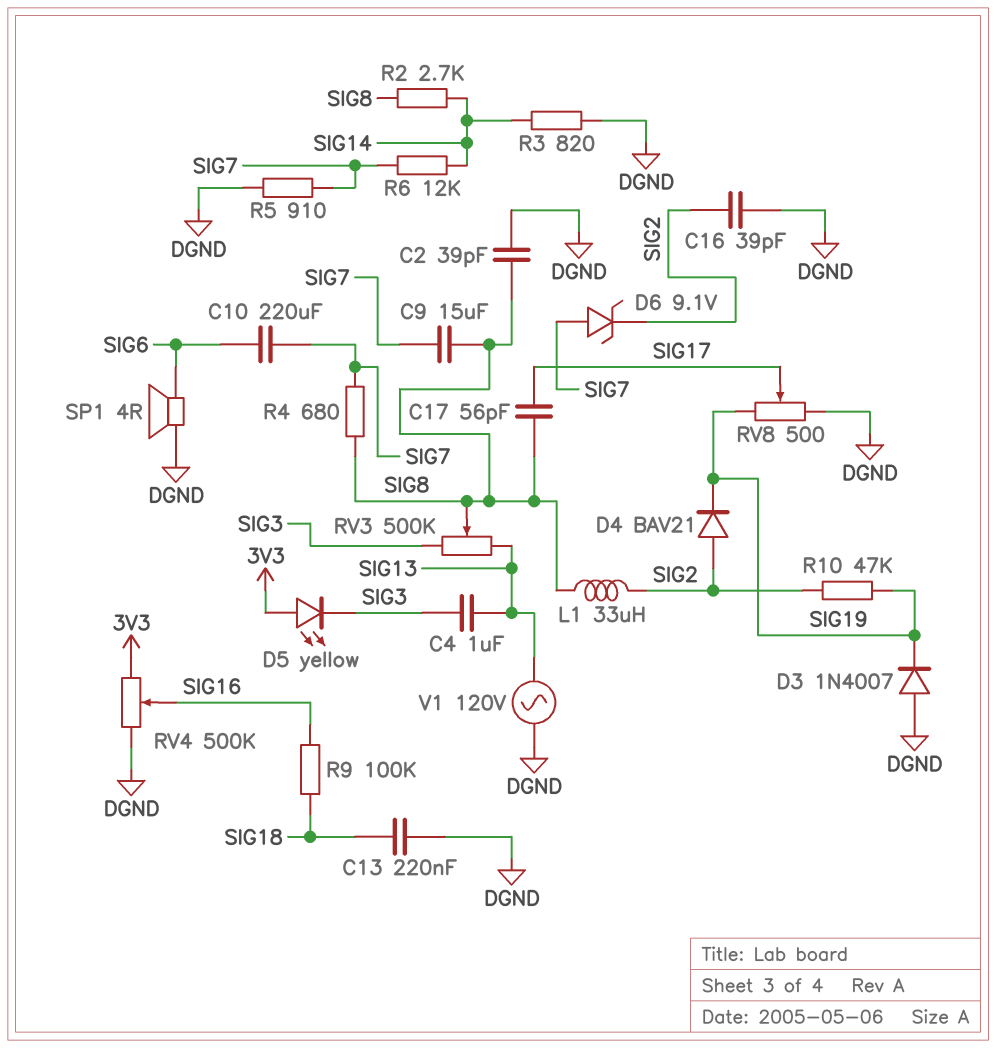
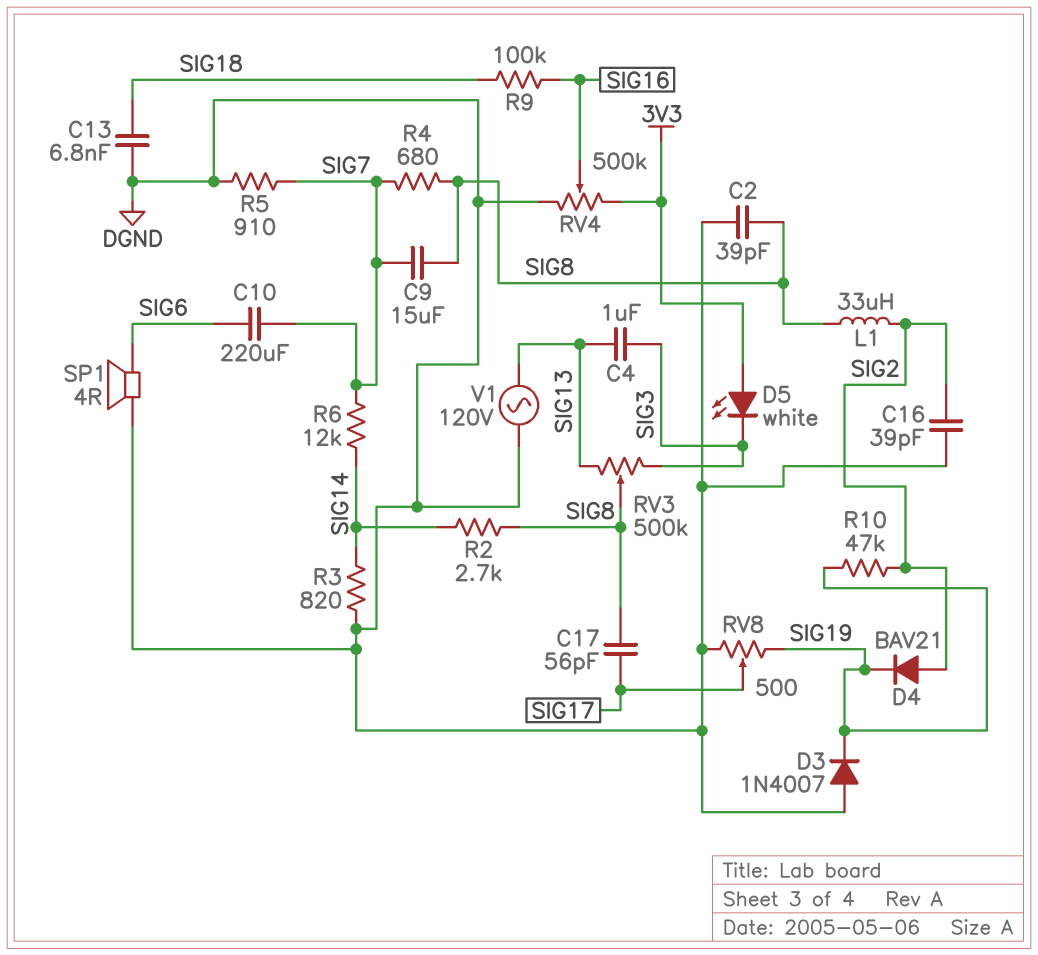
C13: 220nF (DGND, SIG18) -> 6.8nF (DGND, SIG18)
D5: LED yellow (A 3V3, K SIG3) -> LED white (A 3V3, K SIG3)
D6: zener 9.1V (A SIG7, K SIG2) -> none

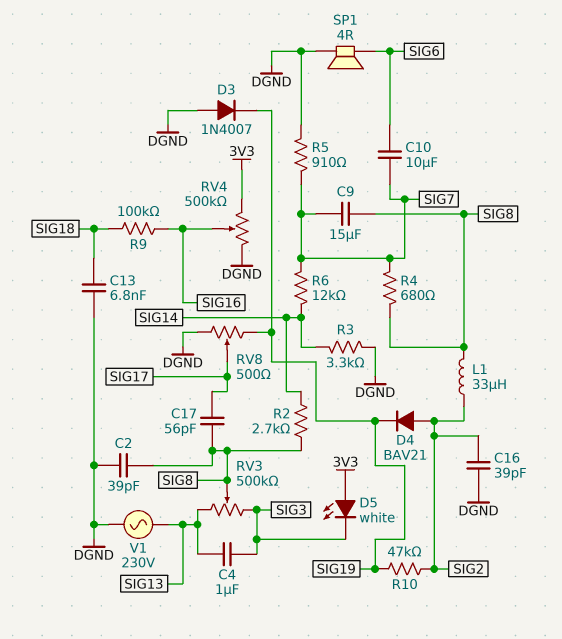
C10: 220uF (SIG6, SIG7) -> 10uF (SIG6, SIG7)
R3: 820 (DGND, SIG14) -> 3.3k (DGND, SIG14)
V1: AC 120V (DGND, SIG13) -> AC 230V (DGND, SIG13)

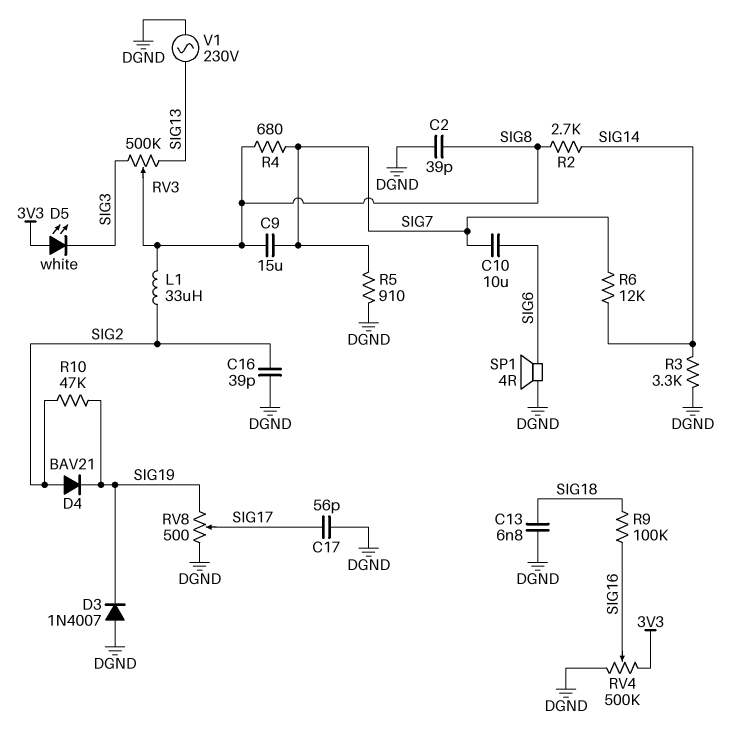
C4: 1uF (SIG3, SIG13) -> none
C17: 56pF (SIG8, SIG17) -> 56pF (DGND, SIG17)

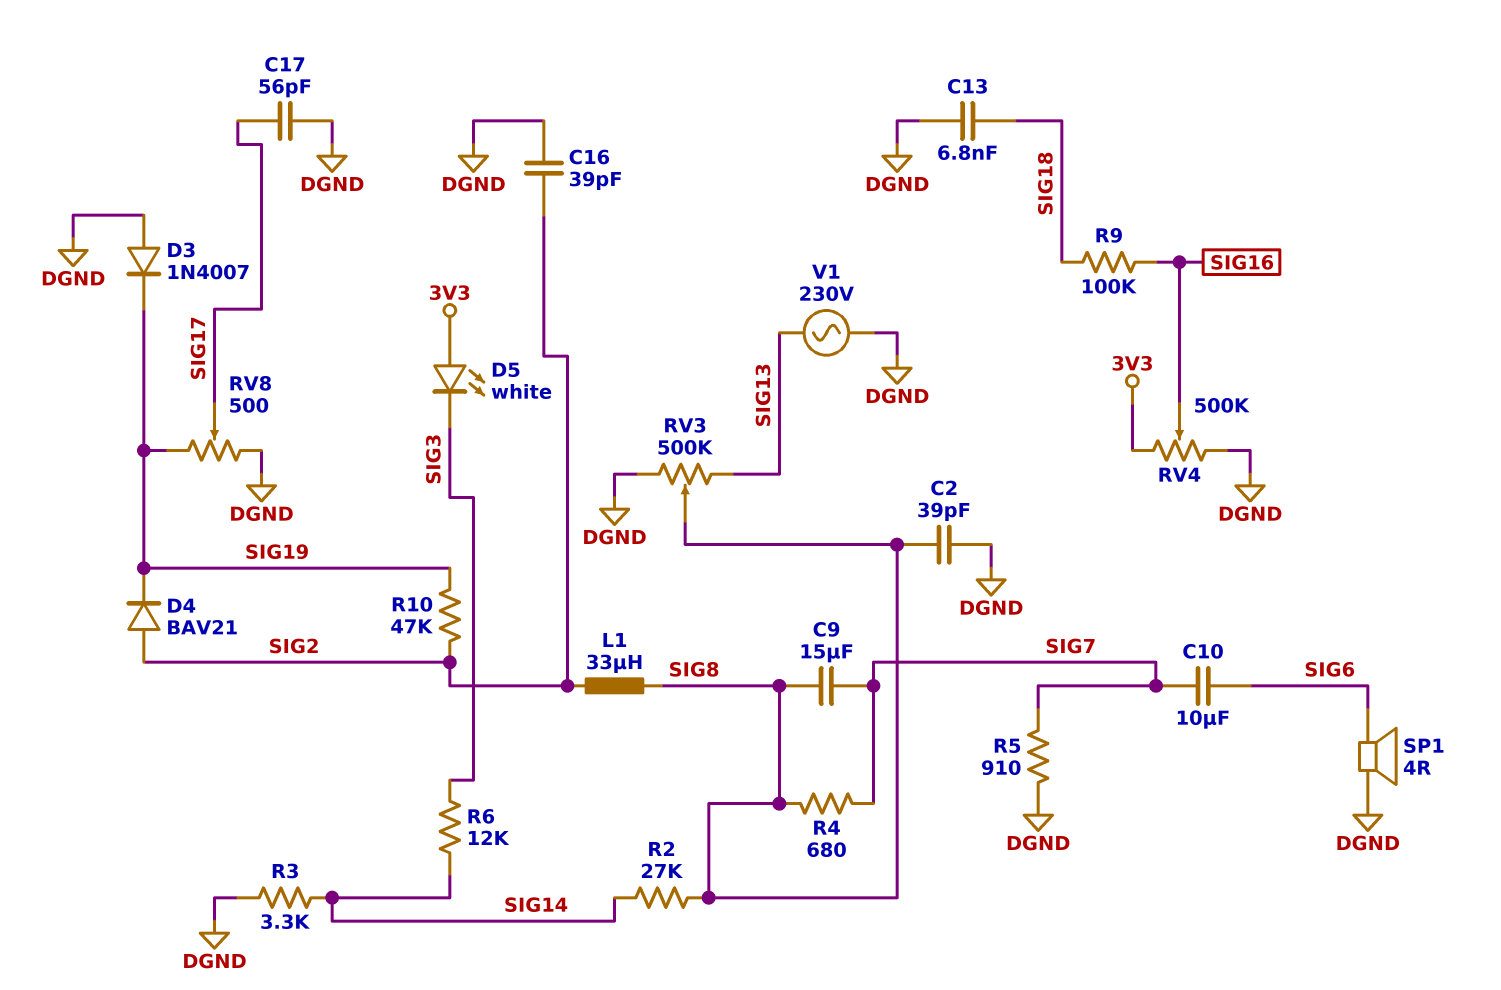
R2: 2.7k (SIG8, SIG14) -> 27k (SIG8, SIG14)
R6: 12k (SIG7, SIG14) -> 12k (SIG3, SIG14)
RV3: 500k (SIG3, SIG13, wiper SIG8) -> 500k (DGND, SIG13, wiper SIG8)

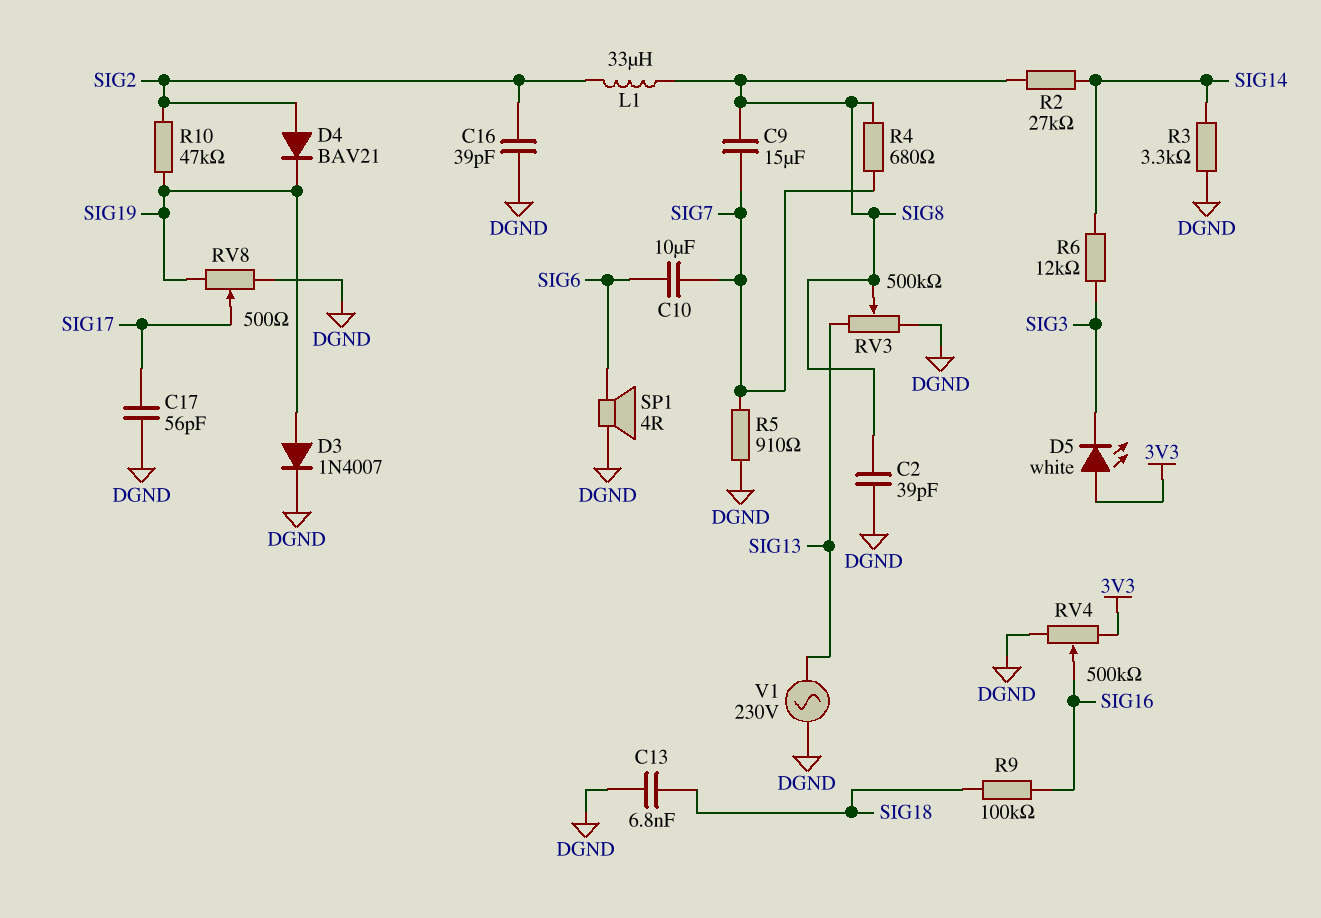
D3: diode 1N4007 (A DGND, K SIG19) -> diode 1N4007 (A SIG19, K DGND)

